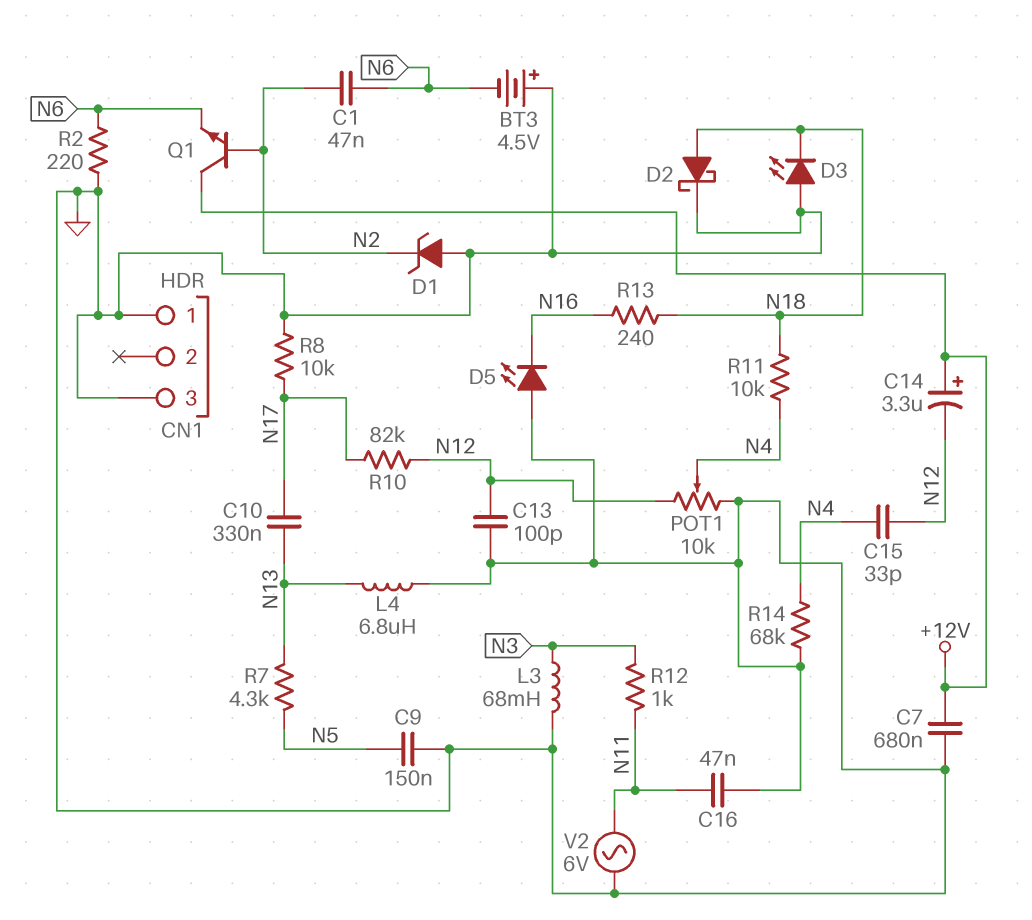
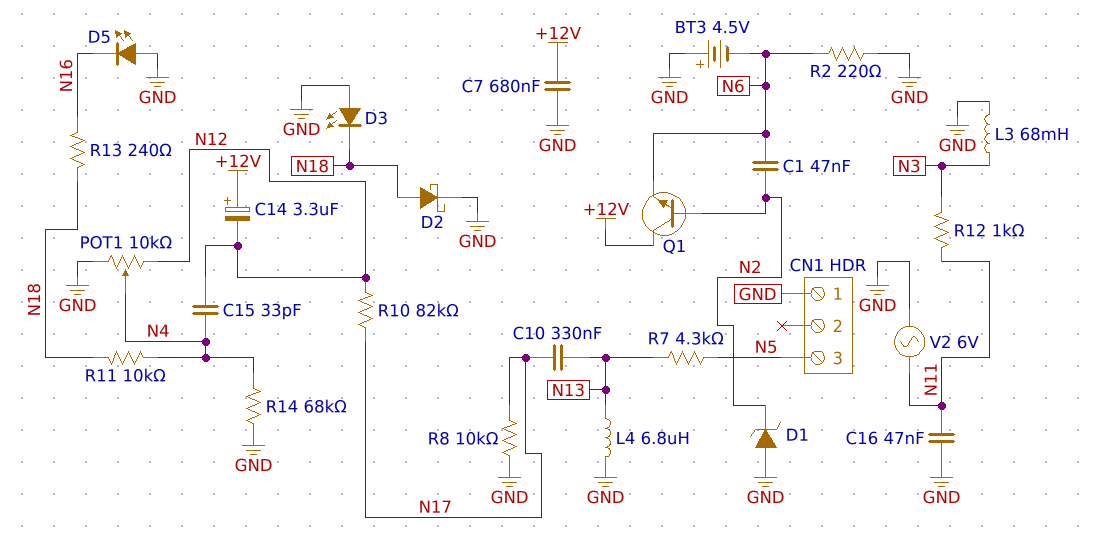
C9: 150nF (GND, N5) -> none
C13: 100pF (GND, N12) -> none
CN1 pin 3: GND -> N5

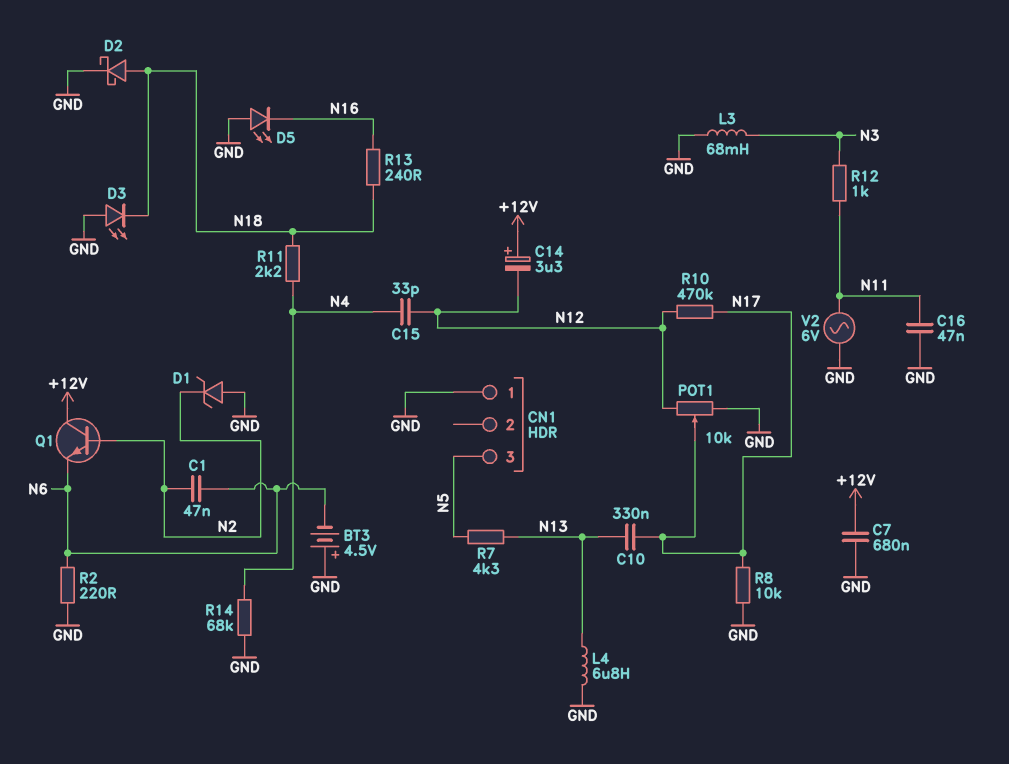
POT1: 10k (GND, N12, wiper N4) -> 10k (GND, N12, wiper N17)
R10: 82k (N12, N17) -> 470k (N12, N17)
R11: 10k (N4, N18) -> 2.2k (N4, N18)

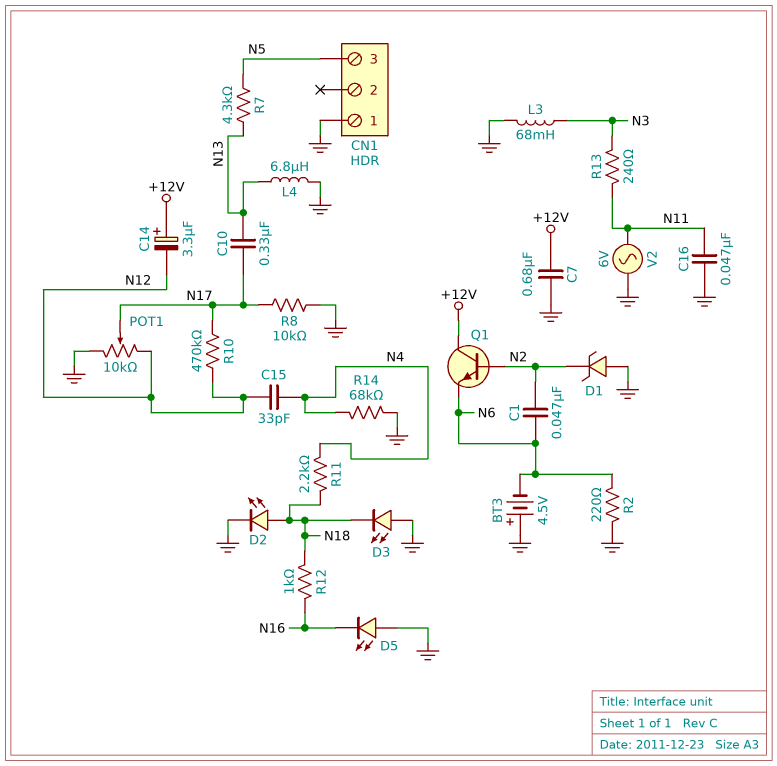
D2: schottky (A N18, K GND) -> LED (A N18, K GND)
R12: 1k (N3, N11) -> 1k (N16, N18)
R13: 240 (N16, N18) -> 240 (N3, N11)

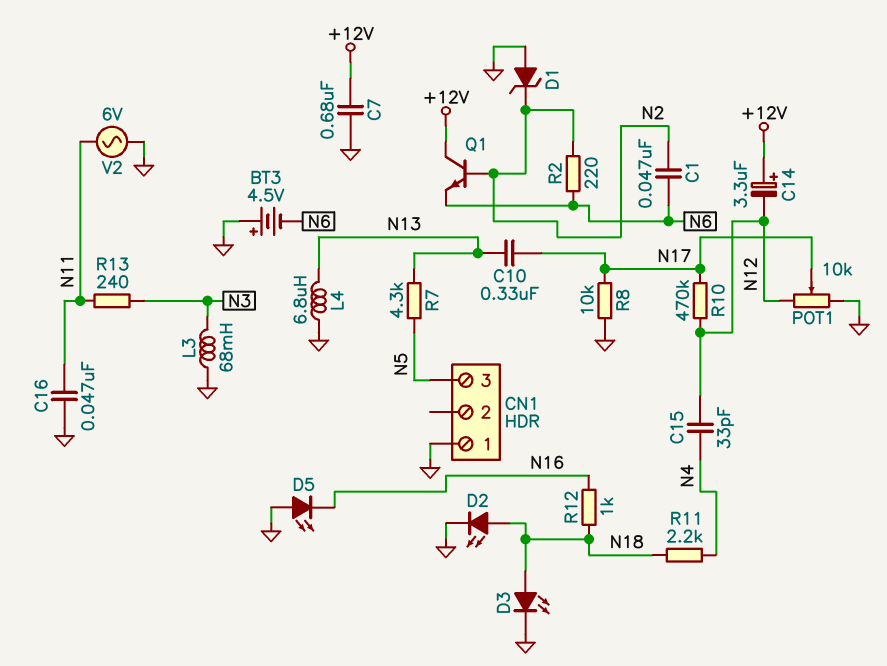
D3: LED (A GND, K N18) -> LED (A N18, K GND)
R2: 220 (GND, N6) -> 220 (N2, N6)
R14: 68k (GND, N4) -> none

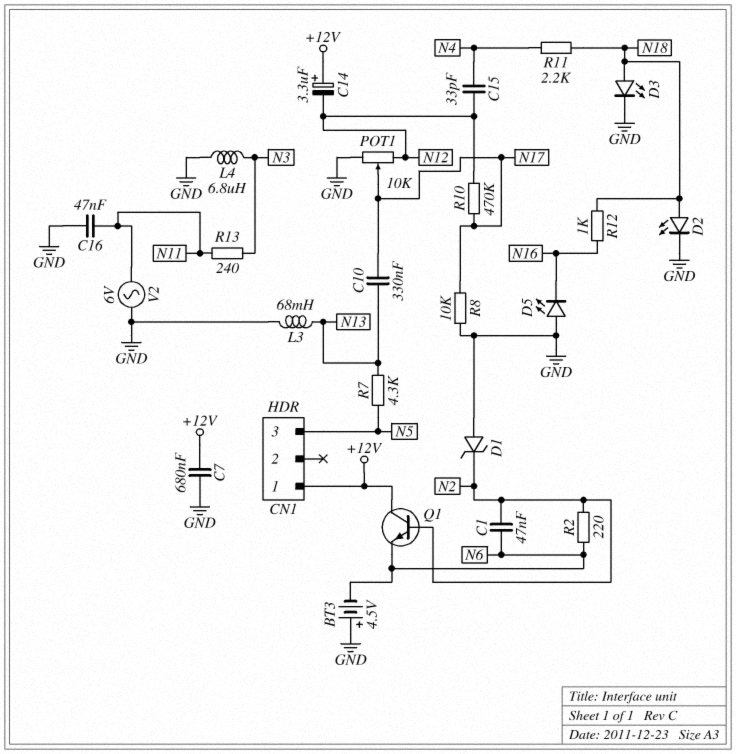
CN1 pin 1: GND -> +12V
L3: 68mH (GND, N3) -> 68mH (GND, N13)
L4: 6.8uH (GND, N13) -> 6.8uH (GND, N3)

